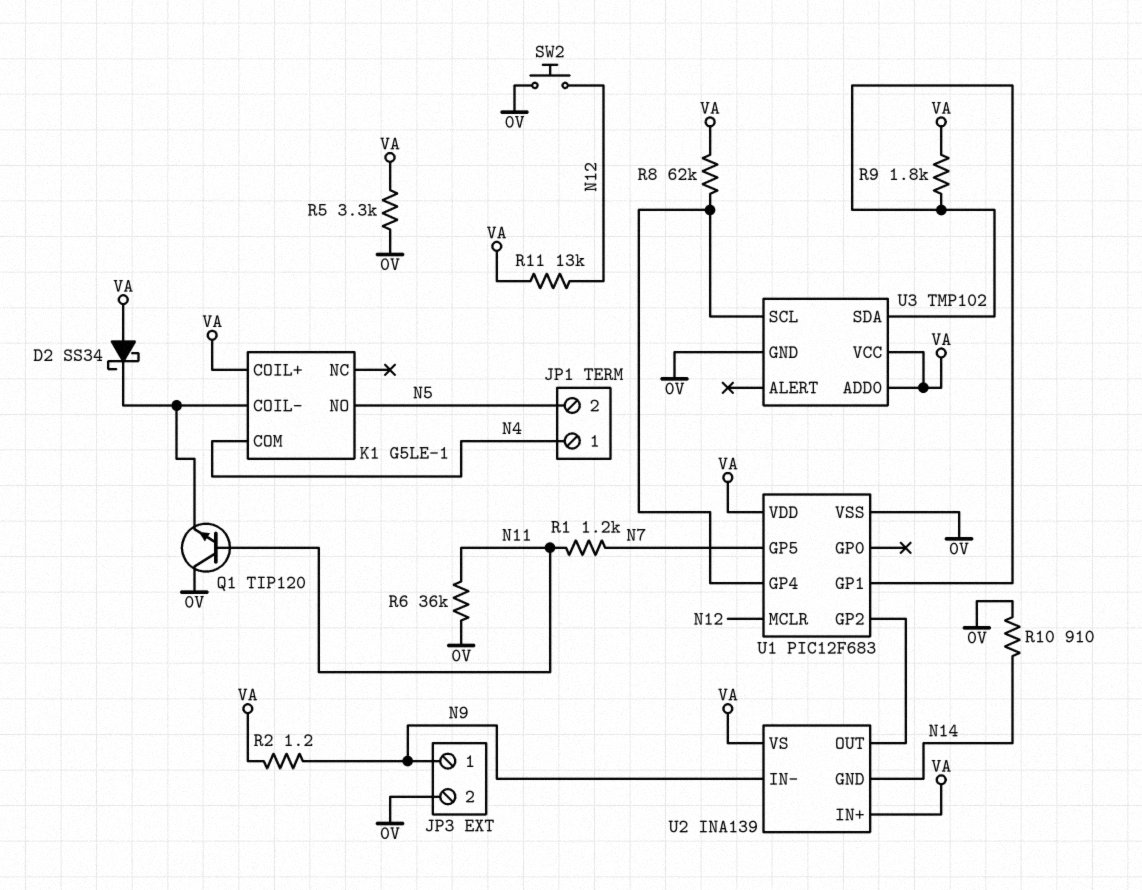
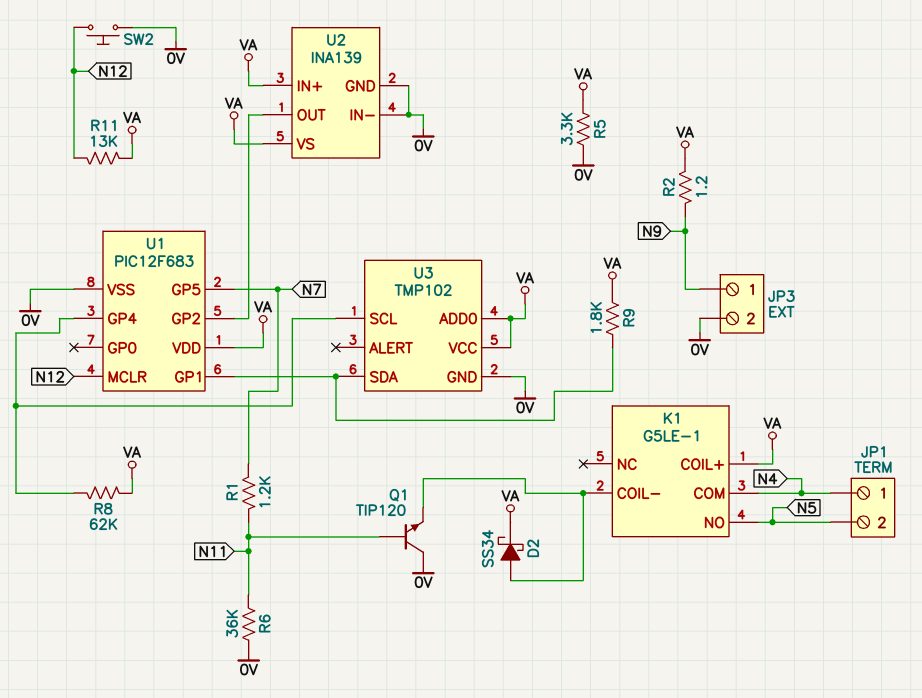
D2: schottky SS34 (A VA, K K1/COIL-) -> schottky SS34 (A K1/COIL-, K VA)
R10: 910 (0V, N14) -> none
U2 pin GND: N14 -> 0V
U2 pin IN-: N9 -> 0V

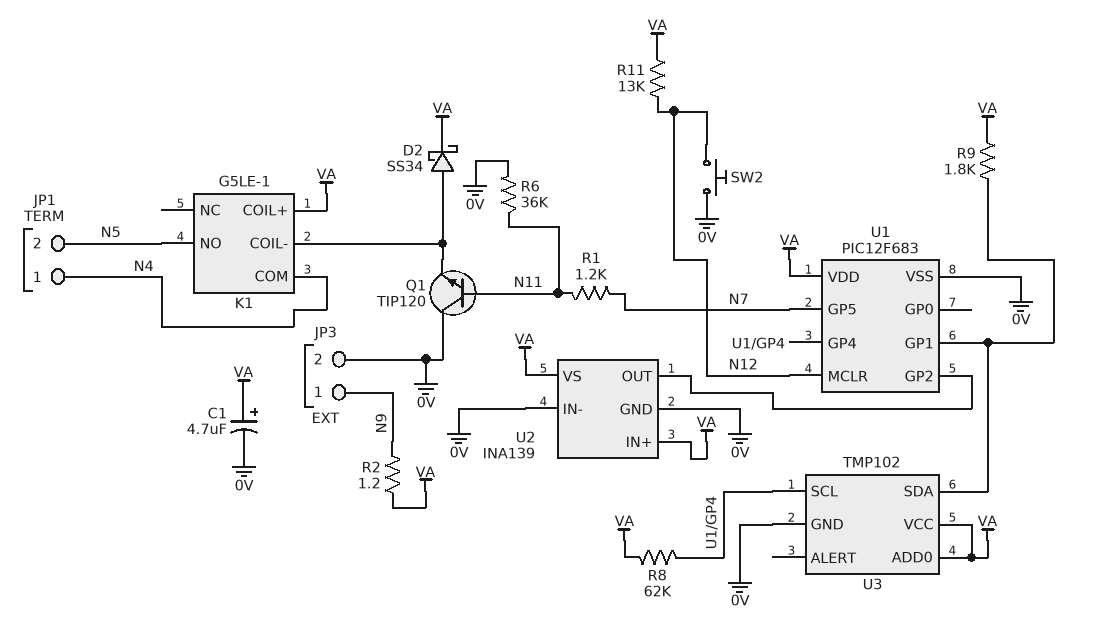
C1: none -> 4.7uF (plus VA, minus 0V)
R5: 3.3k (0V, VA) -> none

